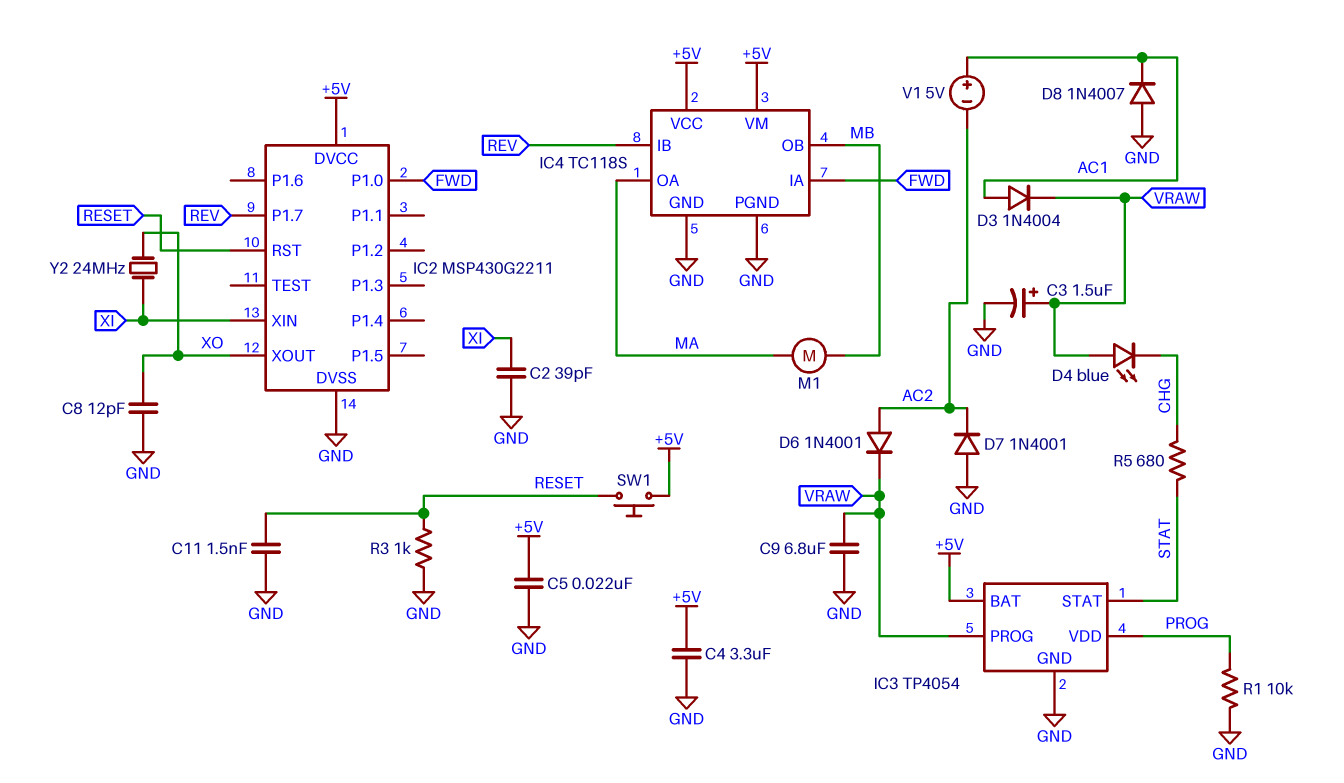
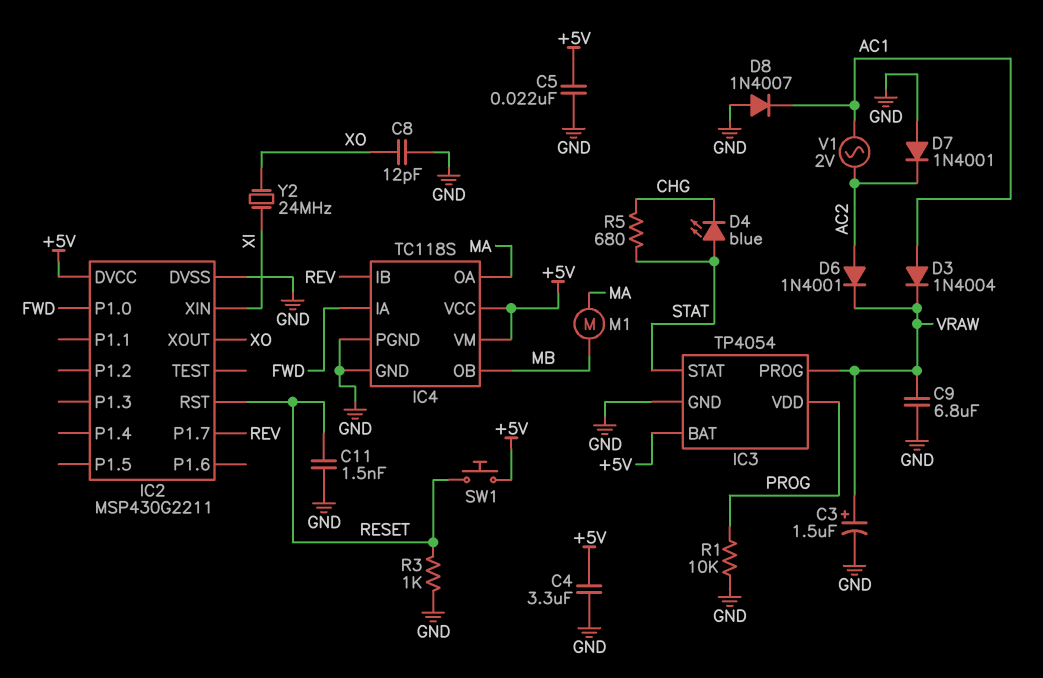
C2: 39pF (GND, XI) -> none
D4: LED blue (A VRAW, K CHG) -> LED blue (A STAT, K CHG)
V1: 5V (plus AC1, minus AC2) -> AC 2V (AC1, AC2)

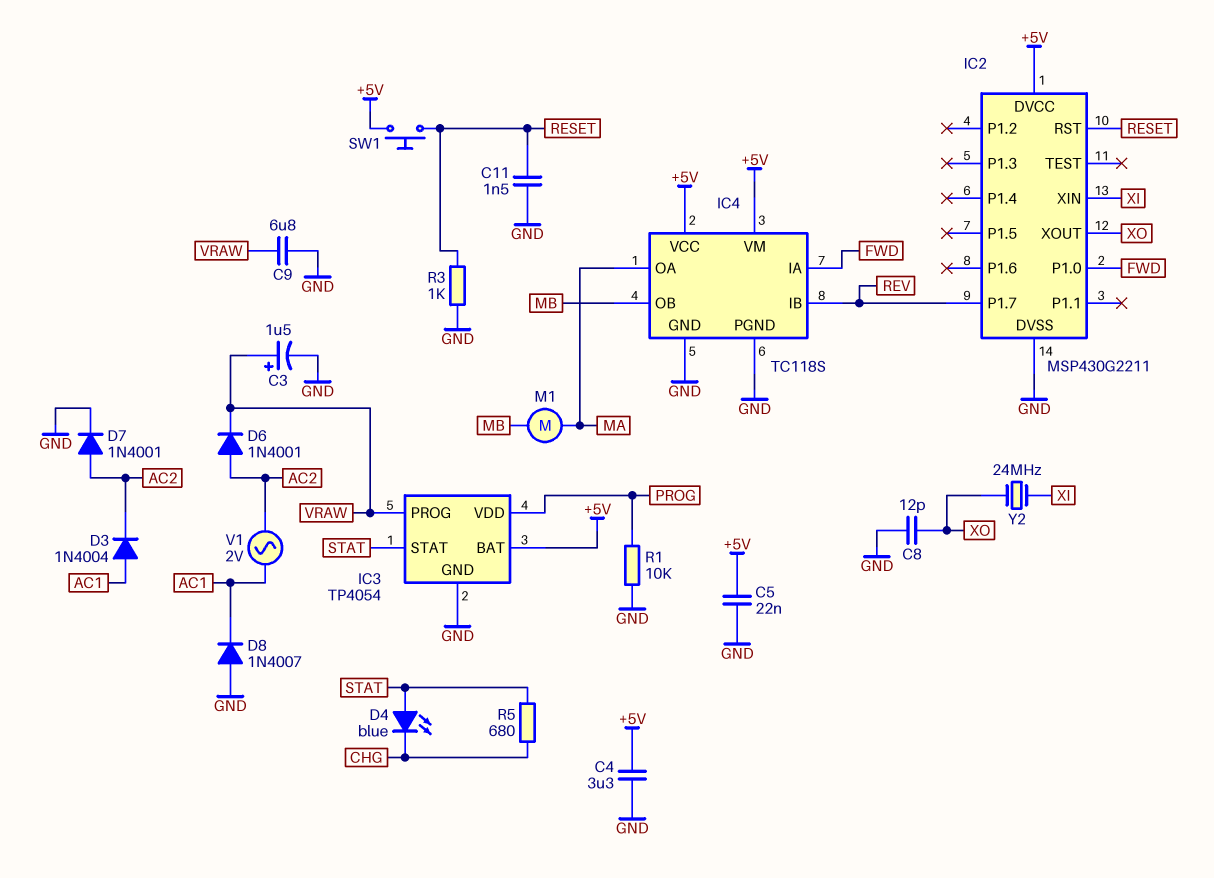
D3: diode 1N4004 (A AC1, K VRAW) -> diode 1N4004 (A AC1, K AC2)
D7: diode 1N4001 (A GND, K AC2) -> diode 1N4001 (A AC2, K GND)

